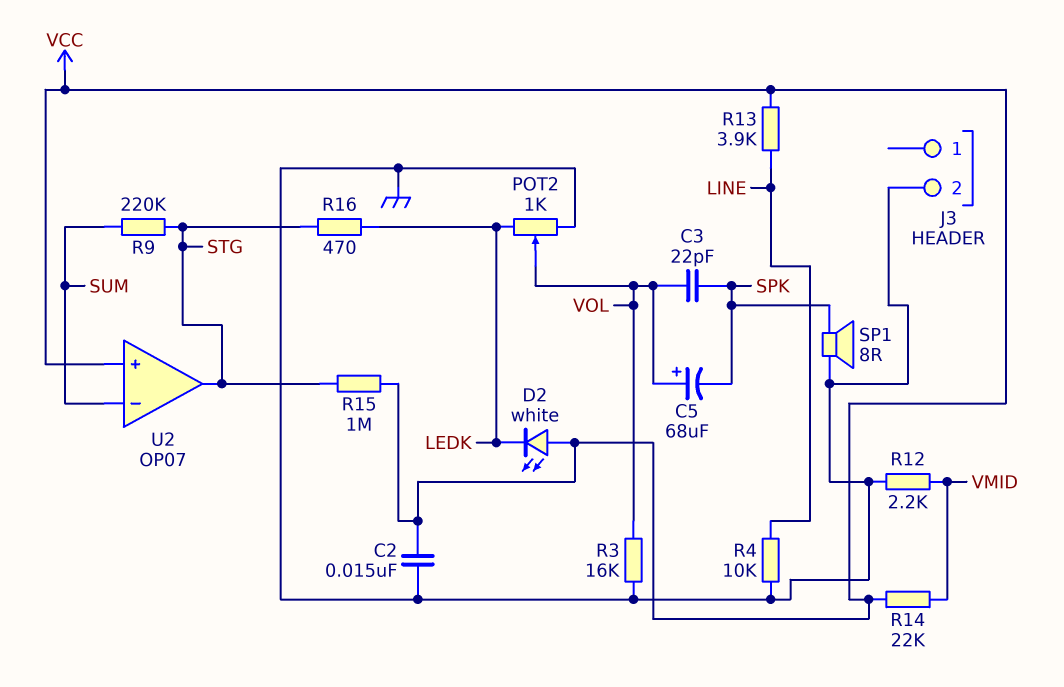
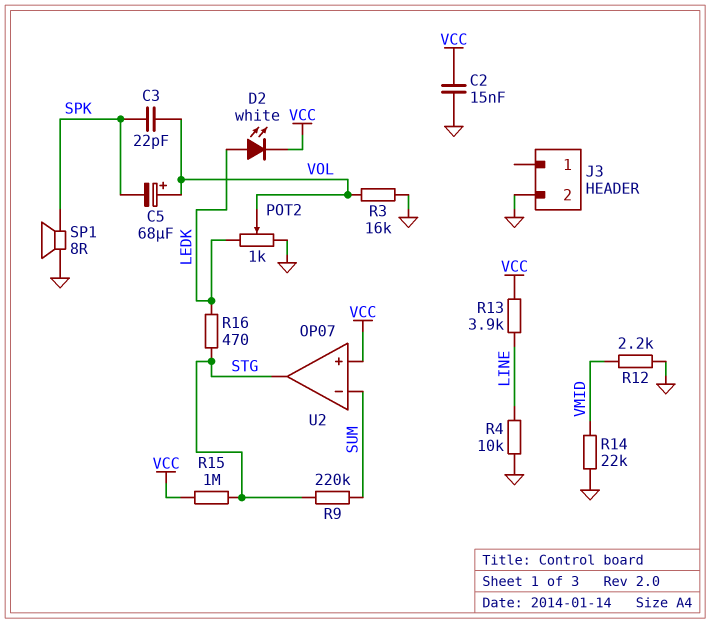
D2: LED white (A VCC, K LEDK) -> LED white (A LEDK, K VCC)
R14: 22k (VCC, VMID) -> 22k (GND, VMID)

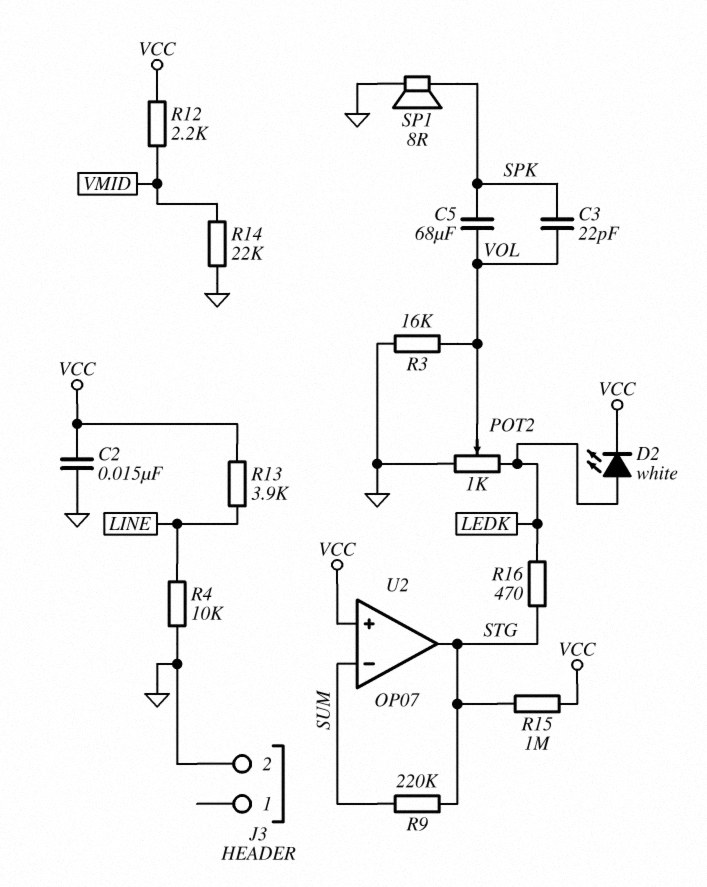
C5: 68uF (plus VOL, minus SPK) -> 68uF (SPK, VOL)
R12: 2.2k (GND, VMID) -> 2.2k (VCC, VMID)

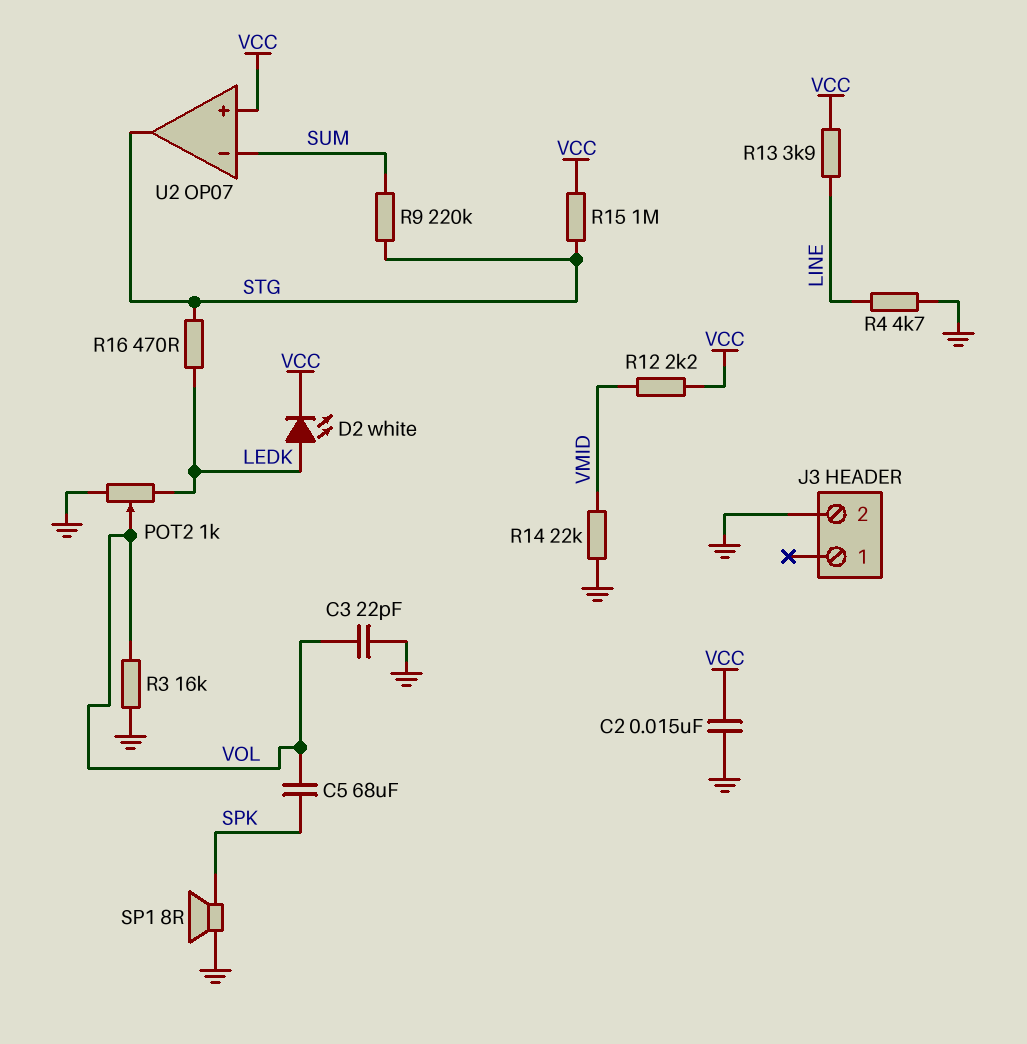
C3: 22pF (SPK, VOL) -> 22pF (GND, VOL)
R4: 10k (GND, LINE) -> 4.7k (GND, LINE)

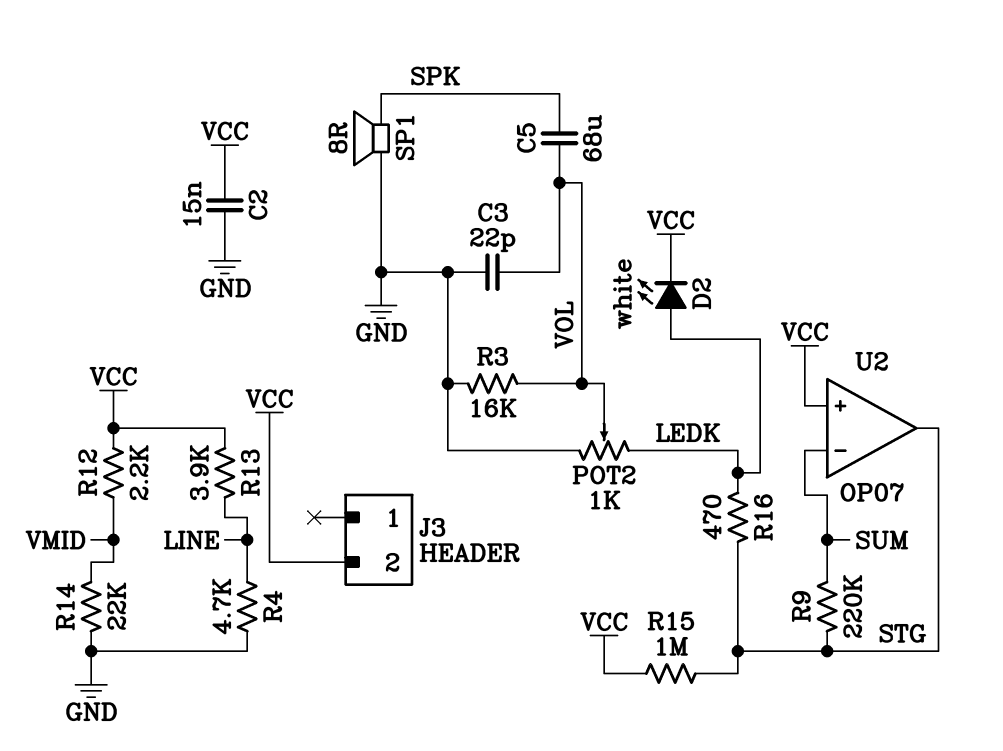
J3 pin 2: GND -> VCC

